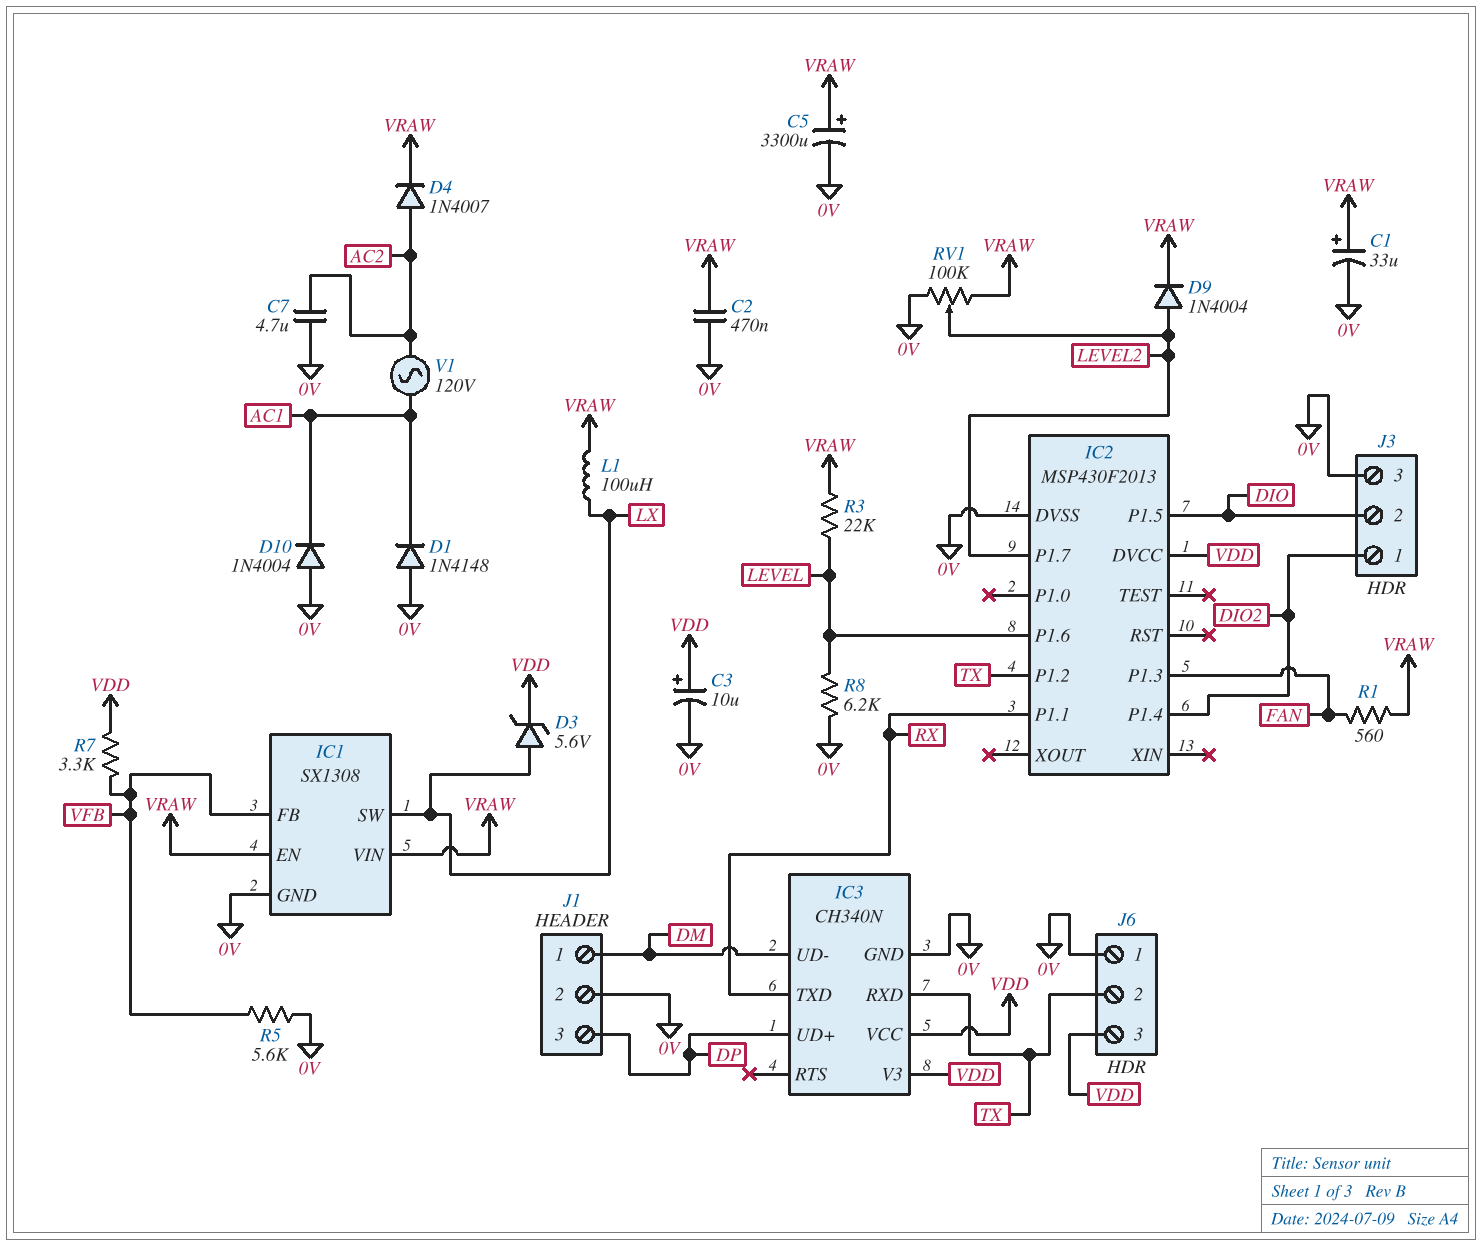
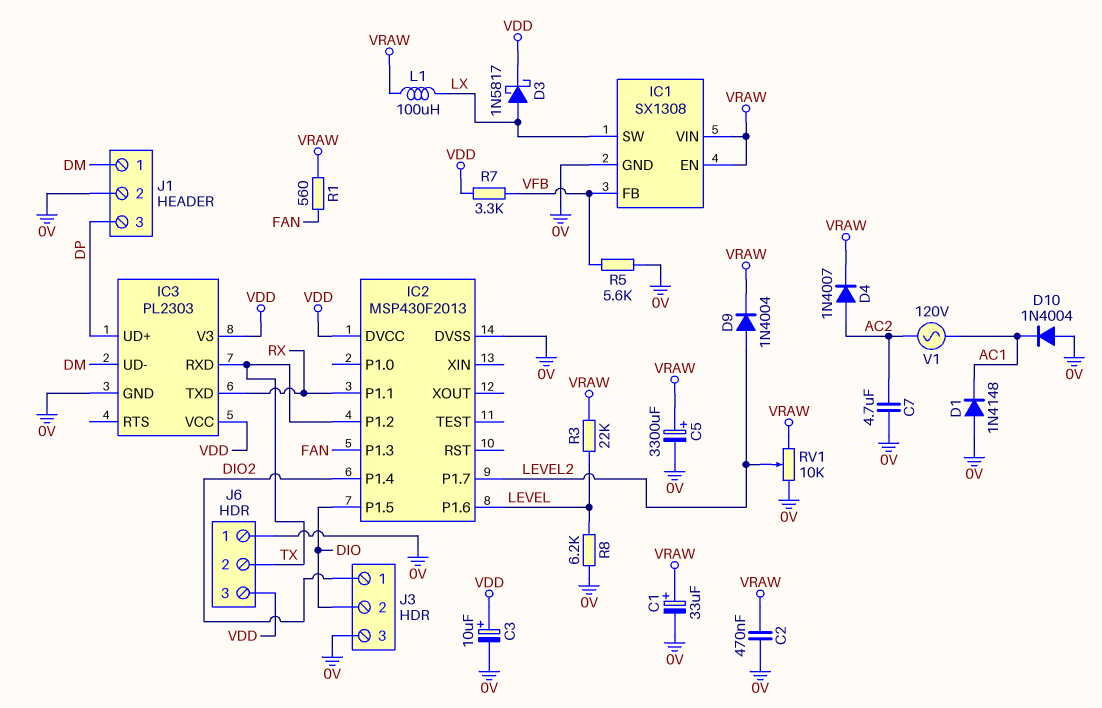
D3: zener 5.6V (A LX, K VDD) -> schottky 1N5817 (A LX, K VDD)
IC3: CH340N -> PL2303
RV1: 100k (0V, VRAW, wiper LEVEL2) -> 10k (0V, VRAW, wiper LEVEL2)

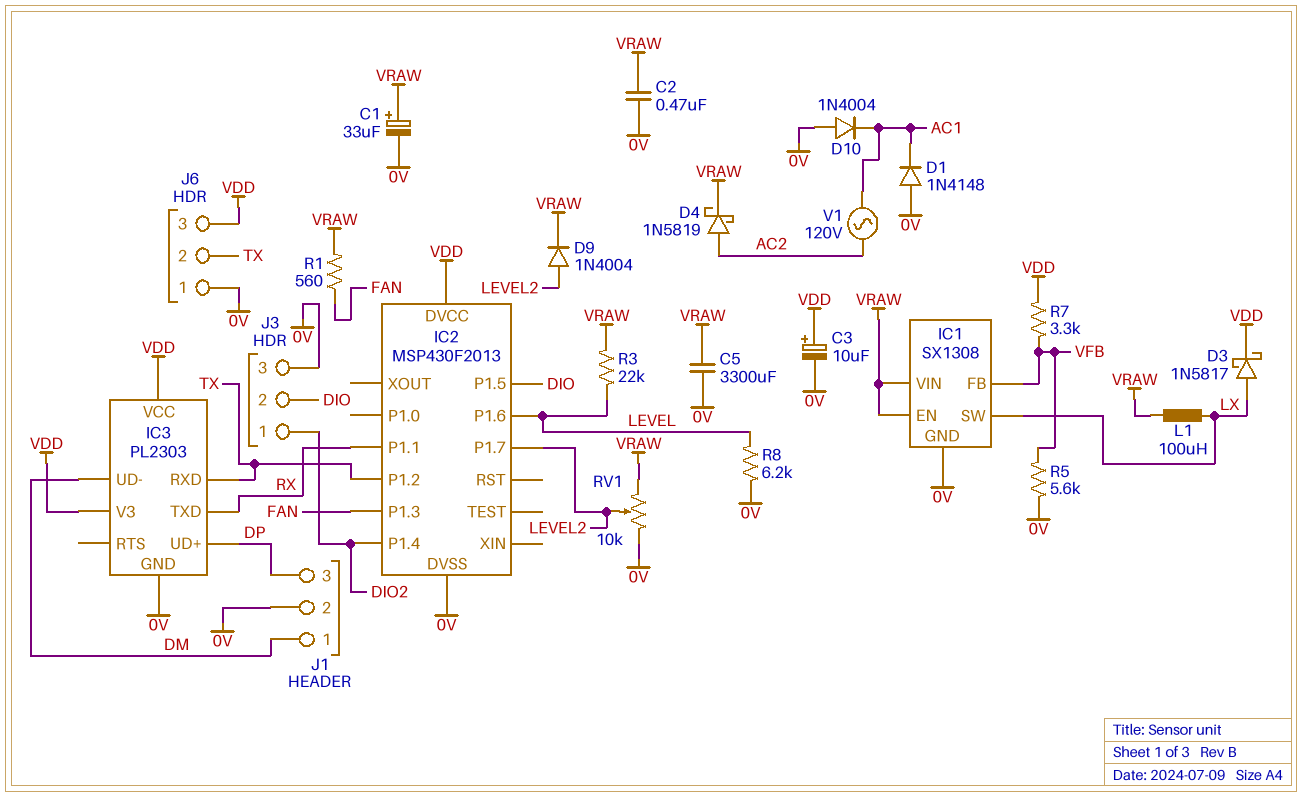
C5: 3300uF (plus VRAW, minus 0V) -> 3300uF (0V, VRAW)
C7: 4.7uF (0V, AC2) -> none
D4: diode 1N4007 (A AC2, K VRAW) -> schottky 1N5819 (A AC2, K VRAW)

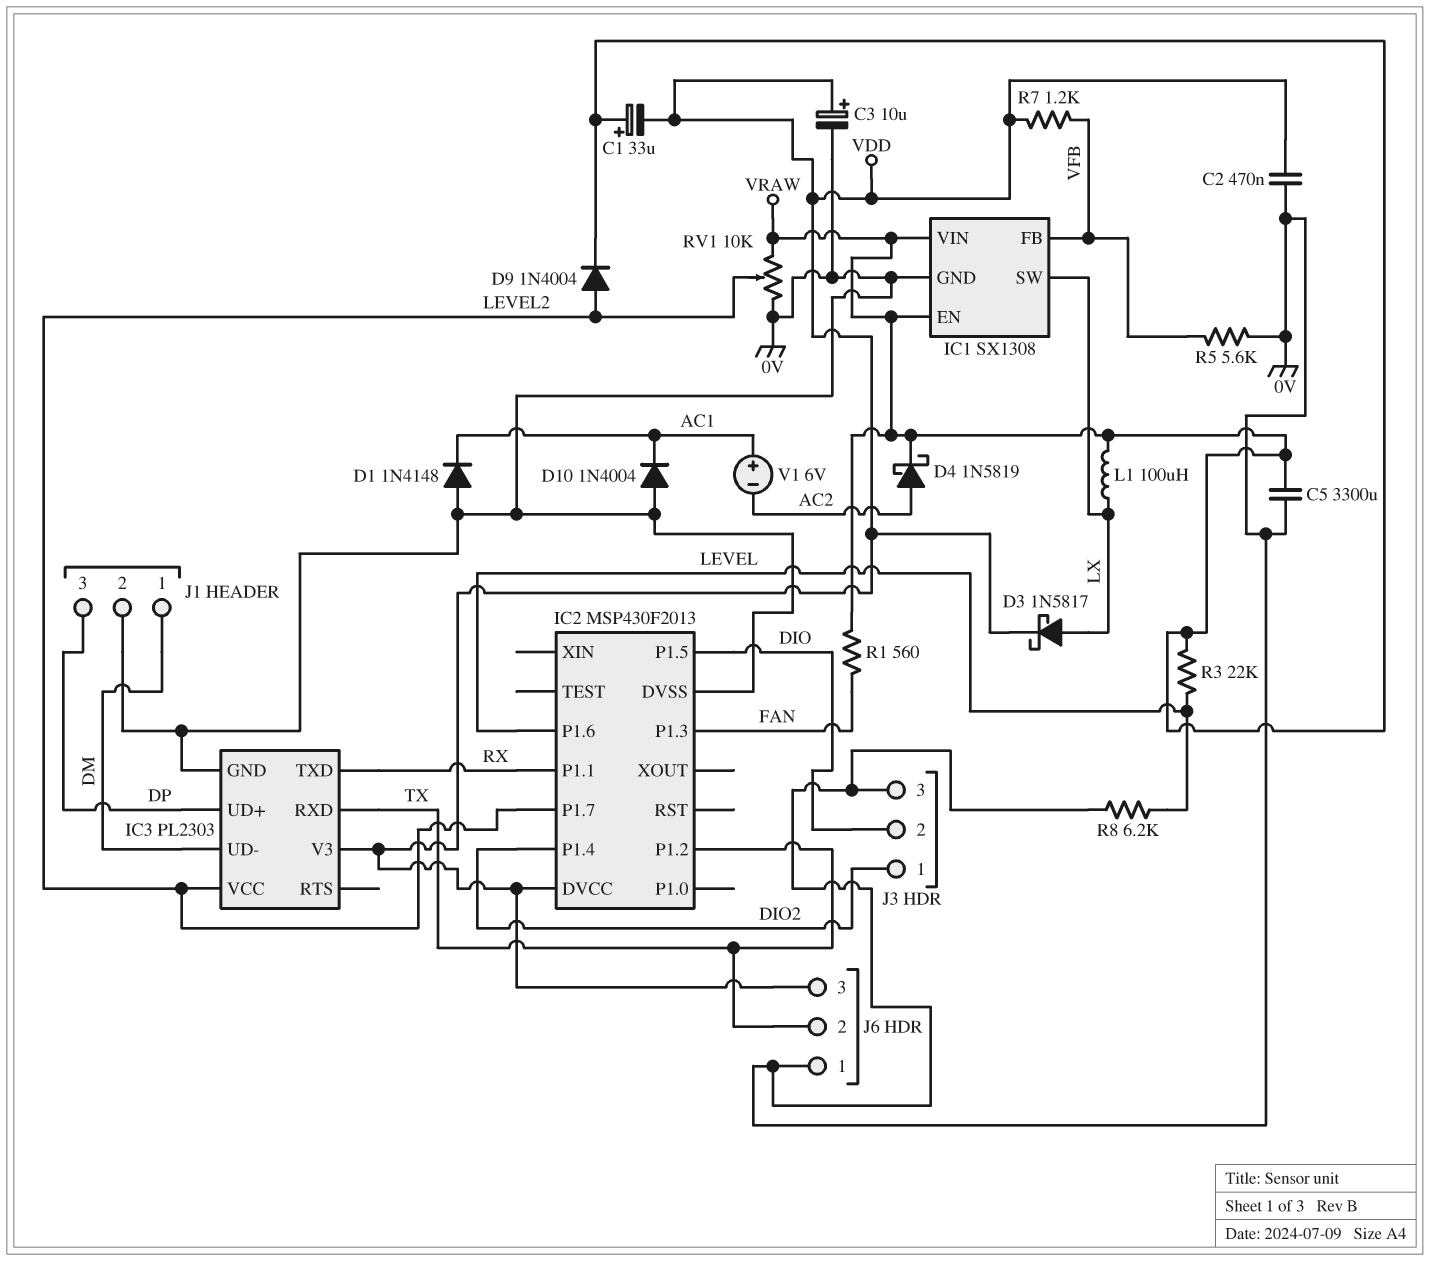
C1: 33uF (plus VRAW, minus 0V) -> 33uF (plus VRAW, minus VDD)
C2: 470nF (0V, VRAW) -> 470nF (0V, VDD)
IC3 pin VCC: VDD -> LEVEL2
R7: 3.3k (VDD, VFB) -> 1.2k (VDD, VFB)
V1: AC 120V (AC1, AC2) -> 6V (plus AC1, minus AC2)

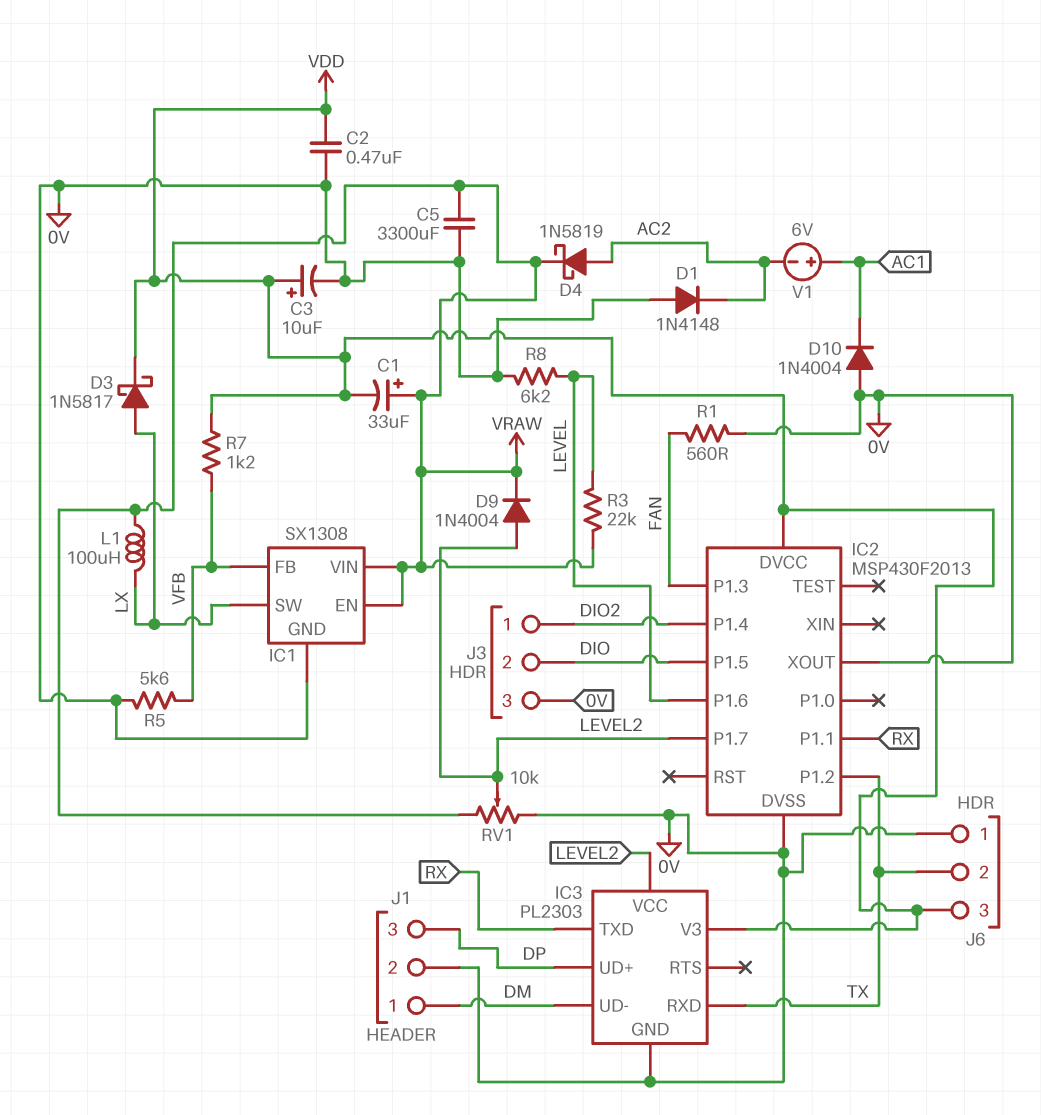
D1: diode 1N4148 (A 0V, K AC1) -> diode 1N4148 (A 0V, K AC2)
IC2 pin XOUT: none -> 0V
R1: 560 (FAN, VRAW) -> 560 (0V, FAN)

